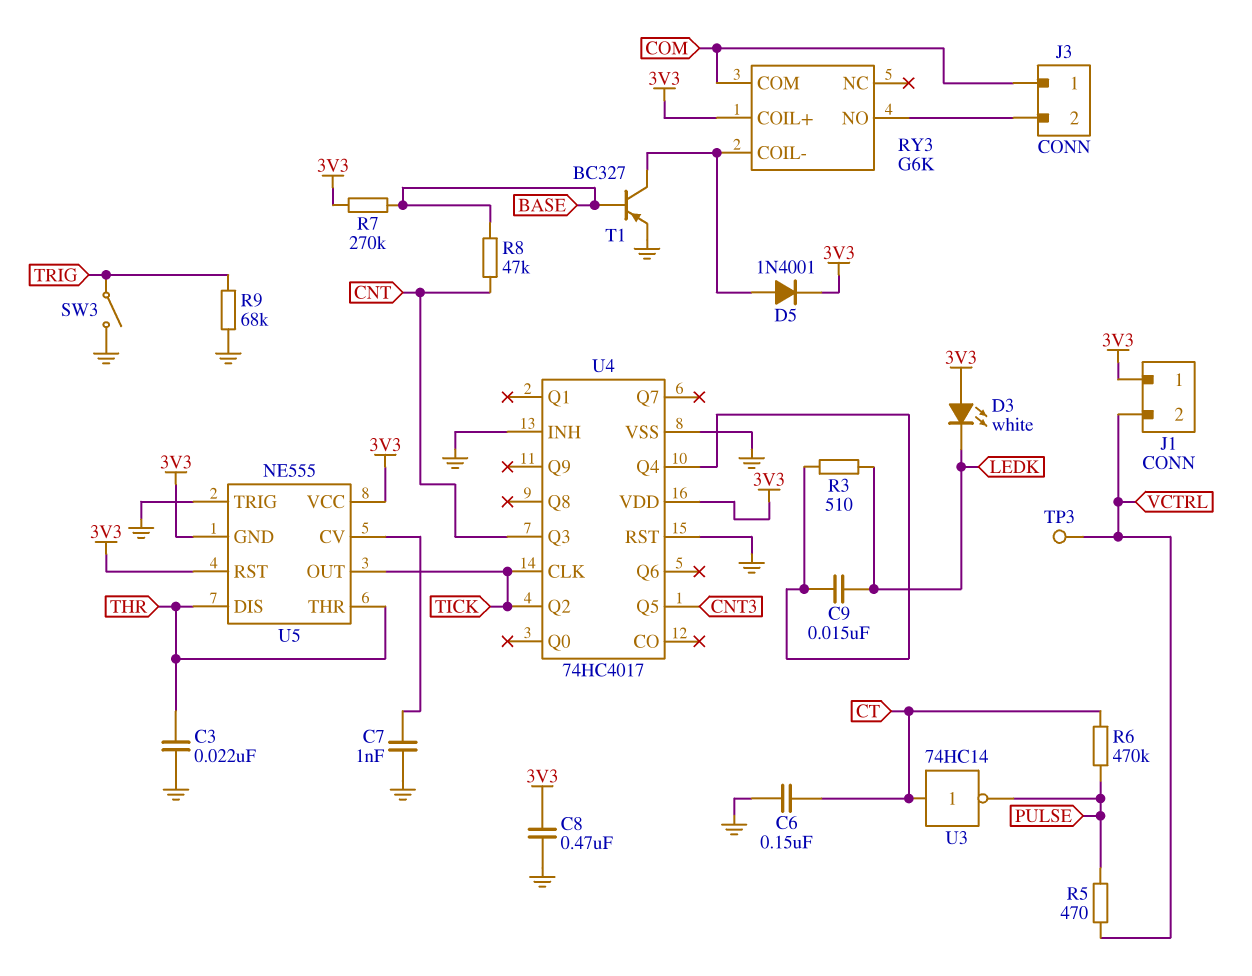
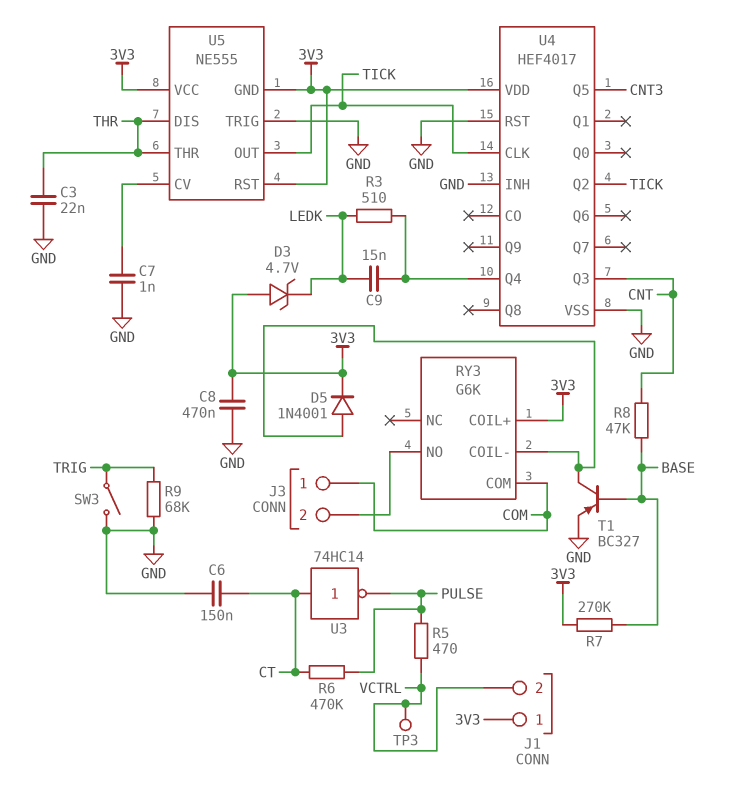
D3: LED white (A 3V3, K LEDK) -> zener 4.7V (A 3V3, K LEDK)
U4: 74HC4017 -> HEF4017

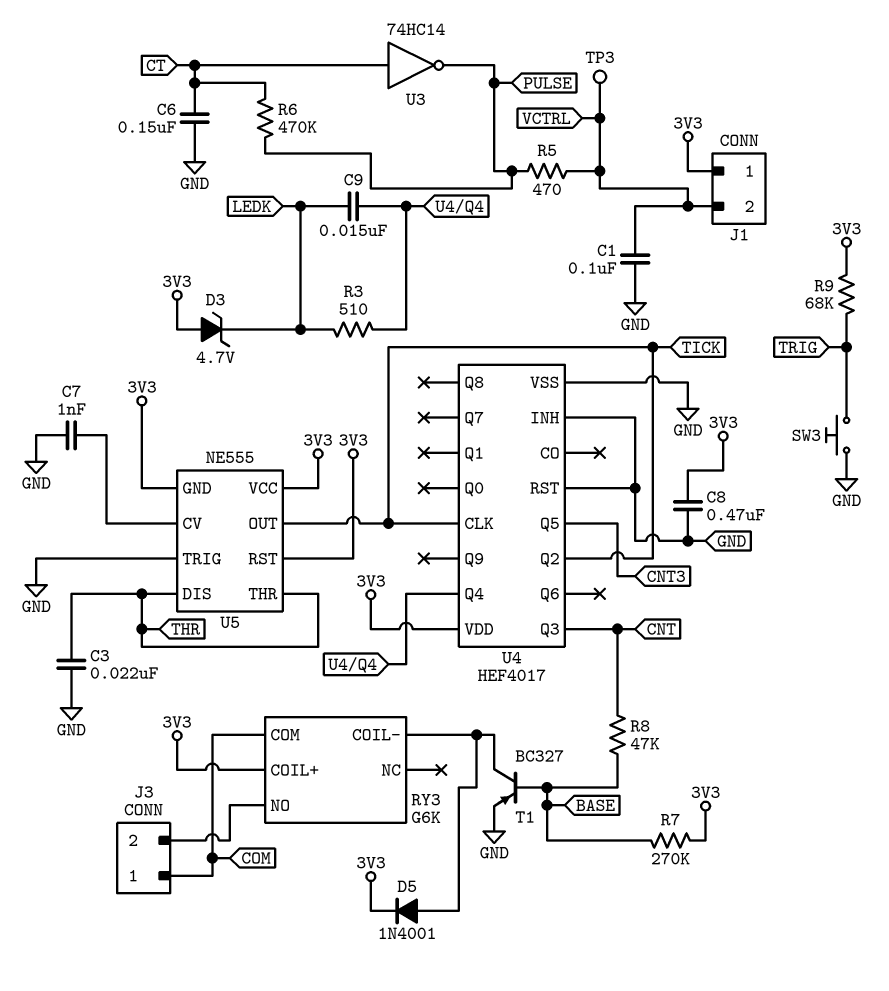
C1: none -> 100nF (GND, VCTRL)
R9: 68k (GND, TRIG) -> 68k (3V3, TRIG)
SW3: switch (GND, TRIG) -> button (GND, TRIG)

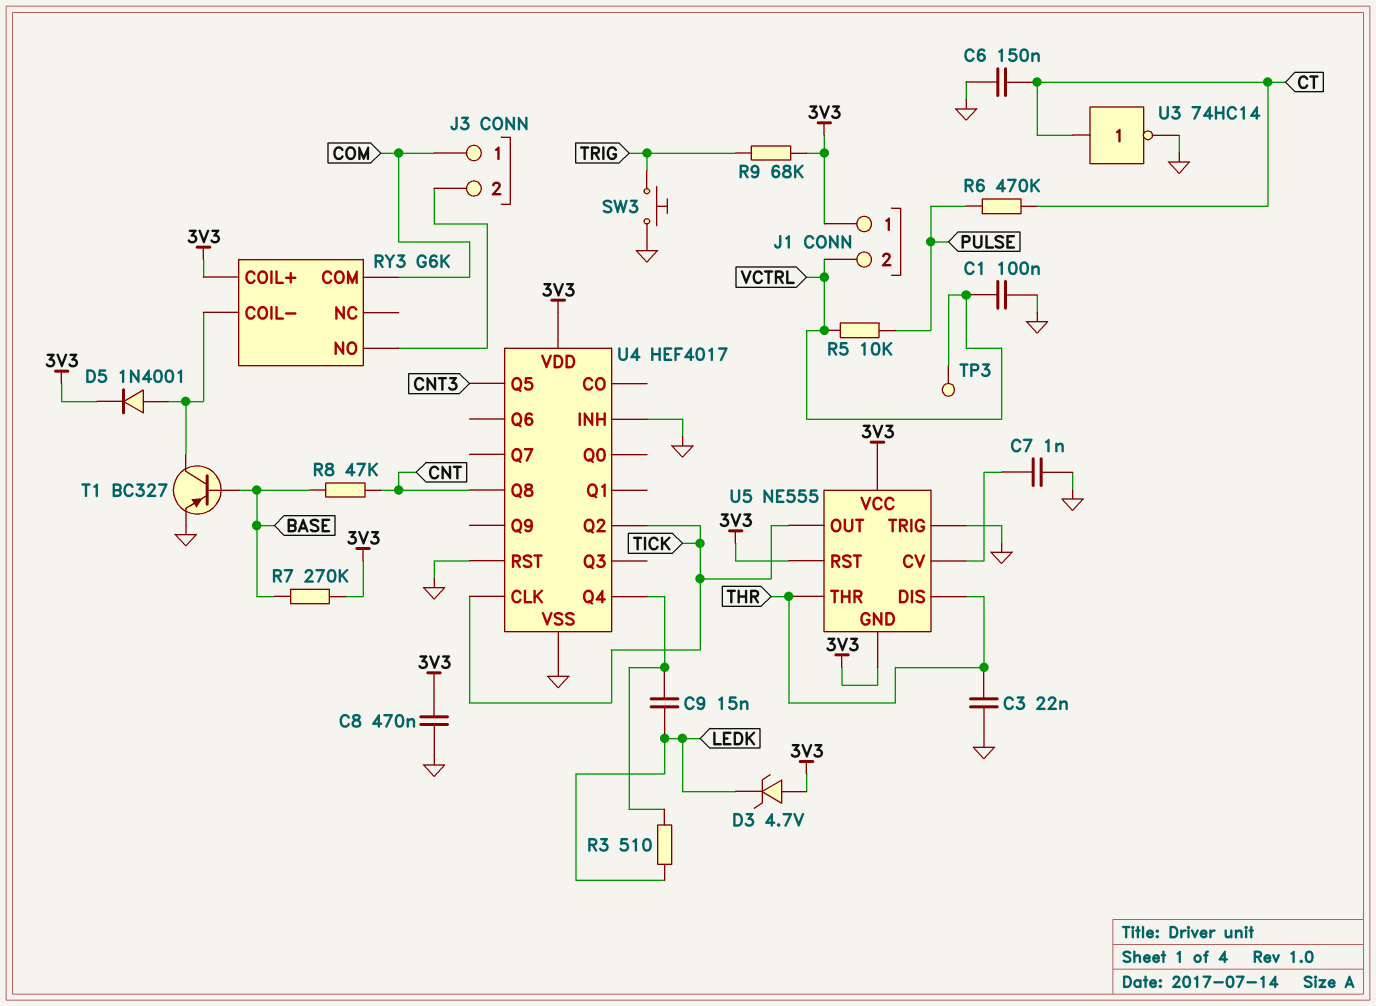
R5: 470 (PULSE, VCTRL) -> 10k (PULSE, VCTRL)
U3: NOT 74HC14 (in CT, out PULSE) -> NOT 74HC14 (in CT, out GND)
U4 pin Q3: CNT -> none
U4 pin Q8: none -> CNT

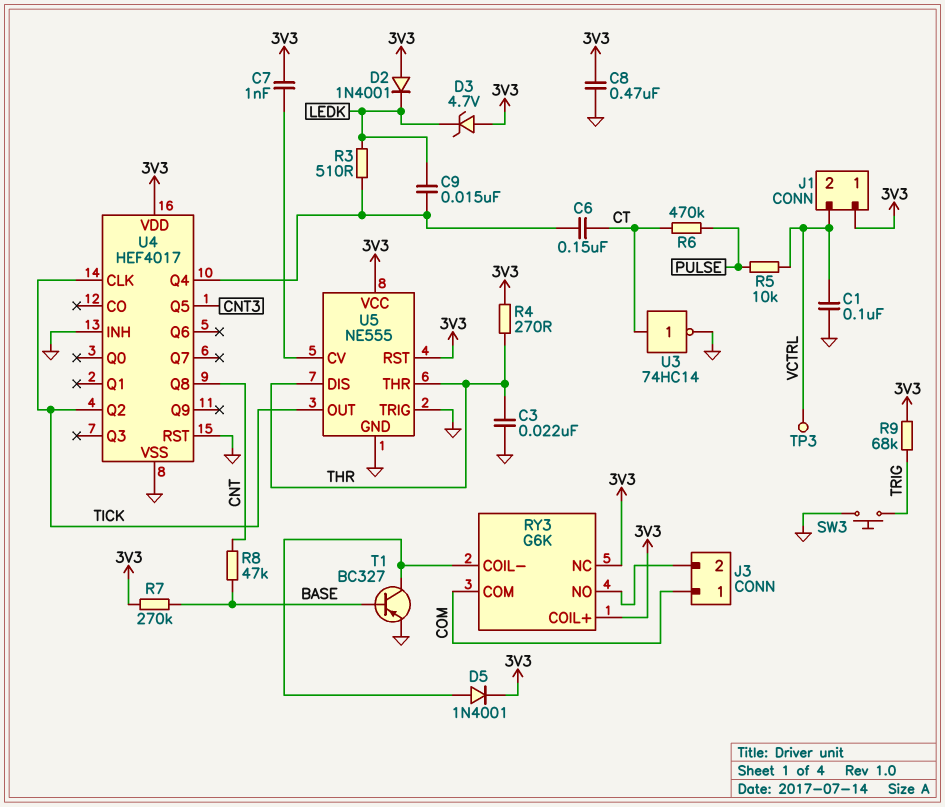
C6: 150nF (CT, GND) -> 150nF (CT, U4/Q4)
C7: 1nF (GND, U5/CV) -> 1nF (3V3, U5/CV)
D2: none -> diode 1N4001 (A 3V3, K LEDK)
R4: none -> 270 (3V3, THR)
RY3 pin NC: none -> 3V3
U5 pin GND: 3V3 -> GND

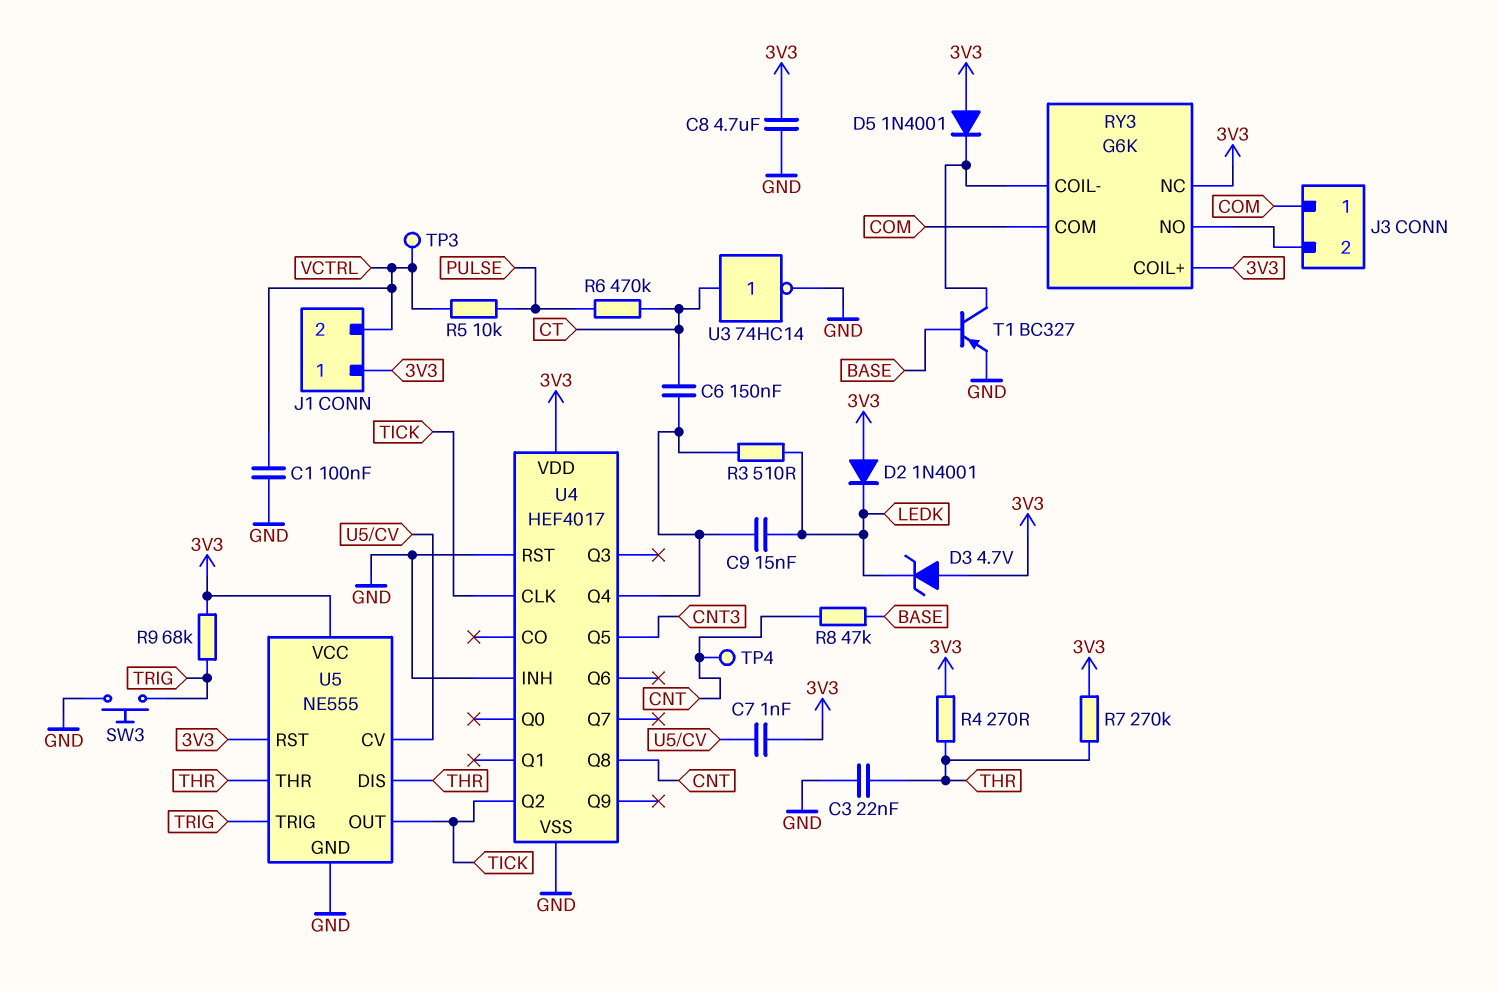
C8: 470nF (3V3, GND) -> 4.7uF (3V3, GND)
D5: diode 1N4001 (A RY3/COIL-, K 3V3) -> diode 1N4001 (A 3V3, K RY3/COIL-)
R7: 270k (3V3, BASE) -> 270k (3V3, THR)
TP4: none -> test point (CNT)
U5 pin TRIG: GND -> TRIG

